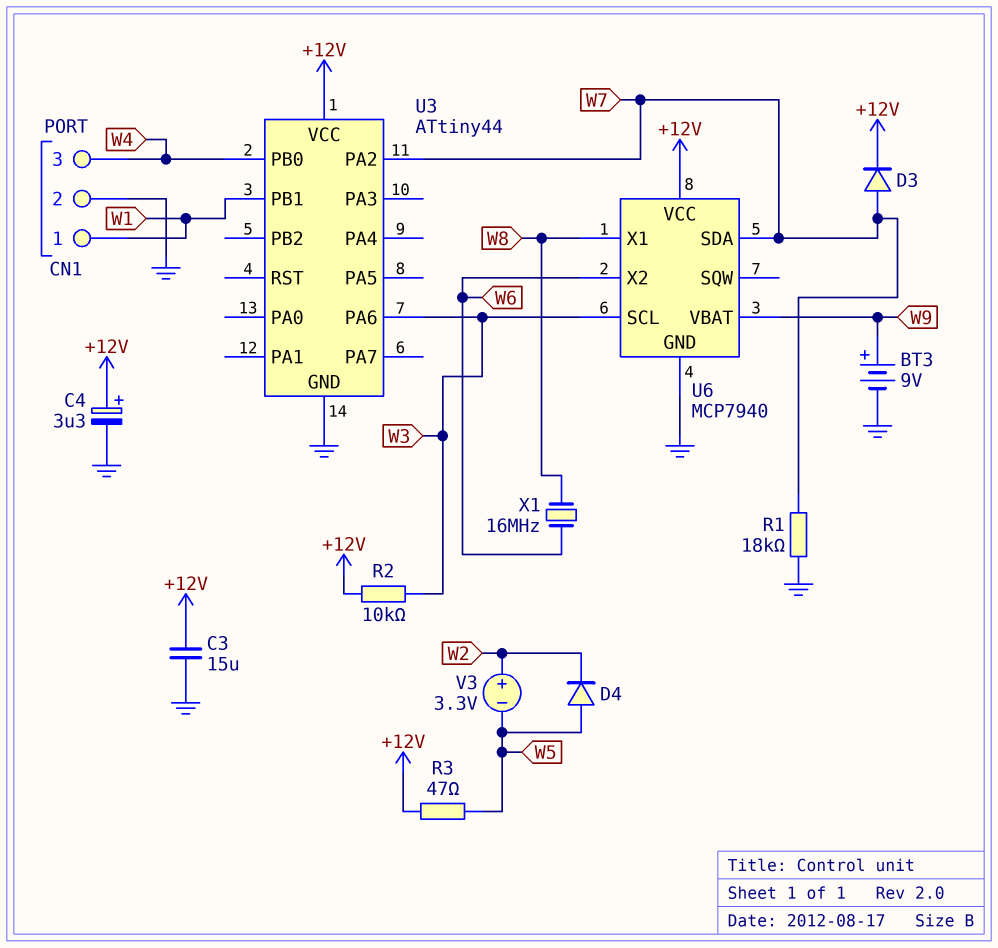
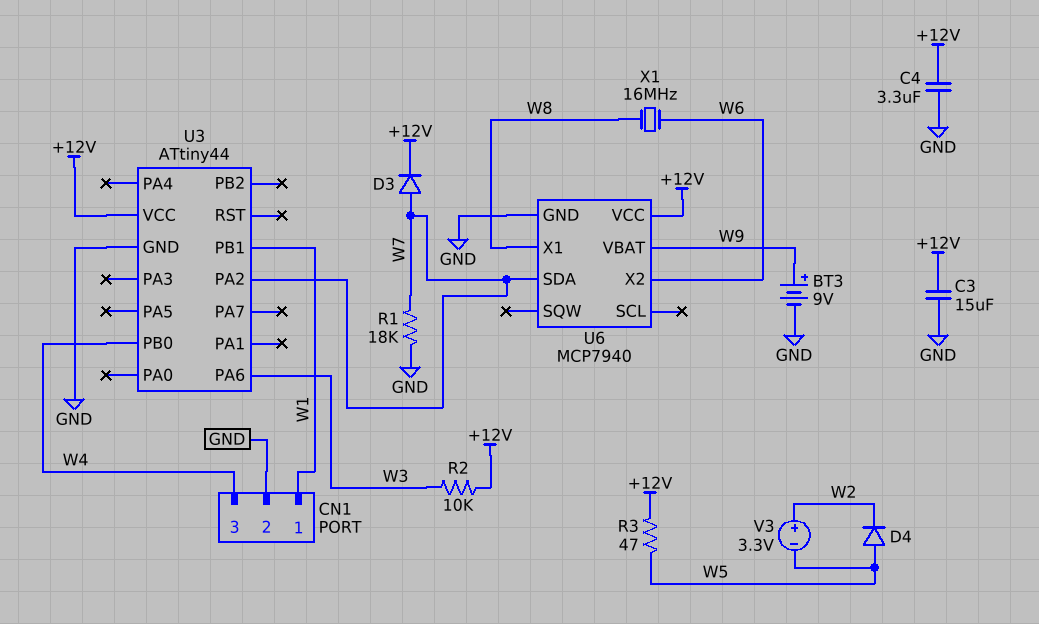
C4: 3.3uF (plus +12V, minus GND) -> 3.3uF (+12V, GND)
U6 pin SCL: W3 -> none

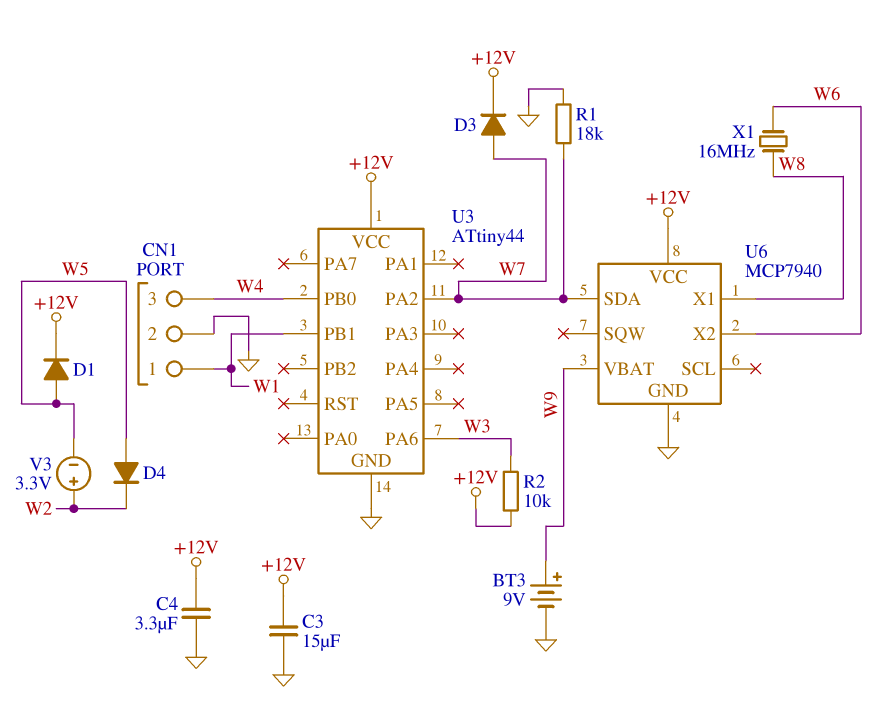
D1: none -> diode (A W5, K +12V)
R3: 47 (+12V, W5) -> none

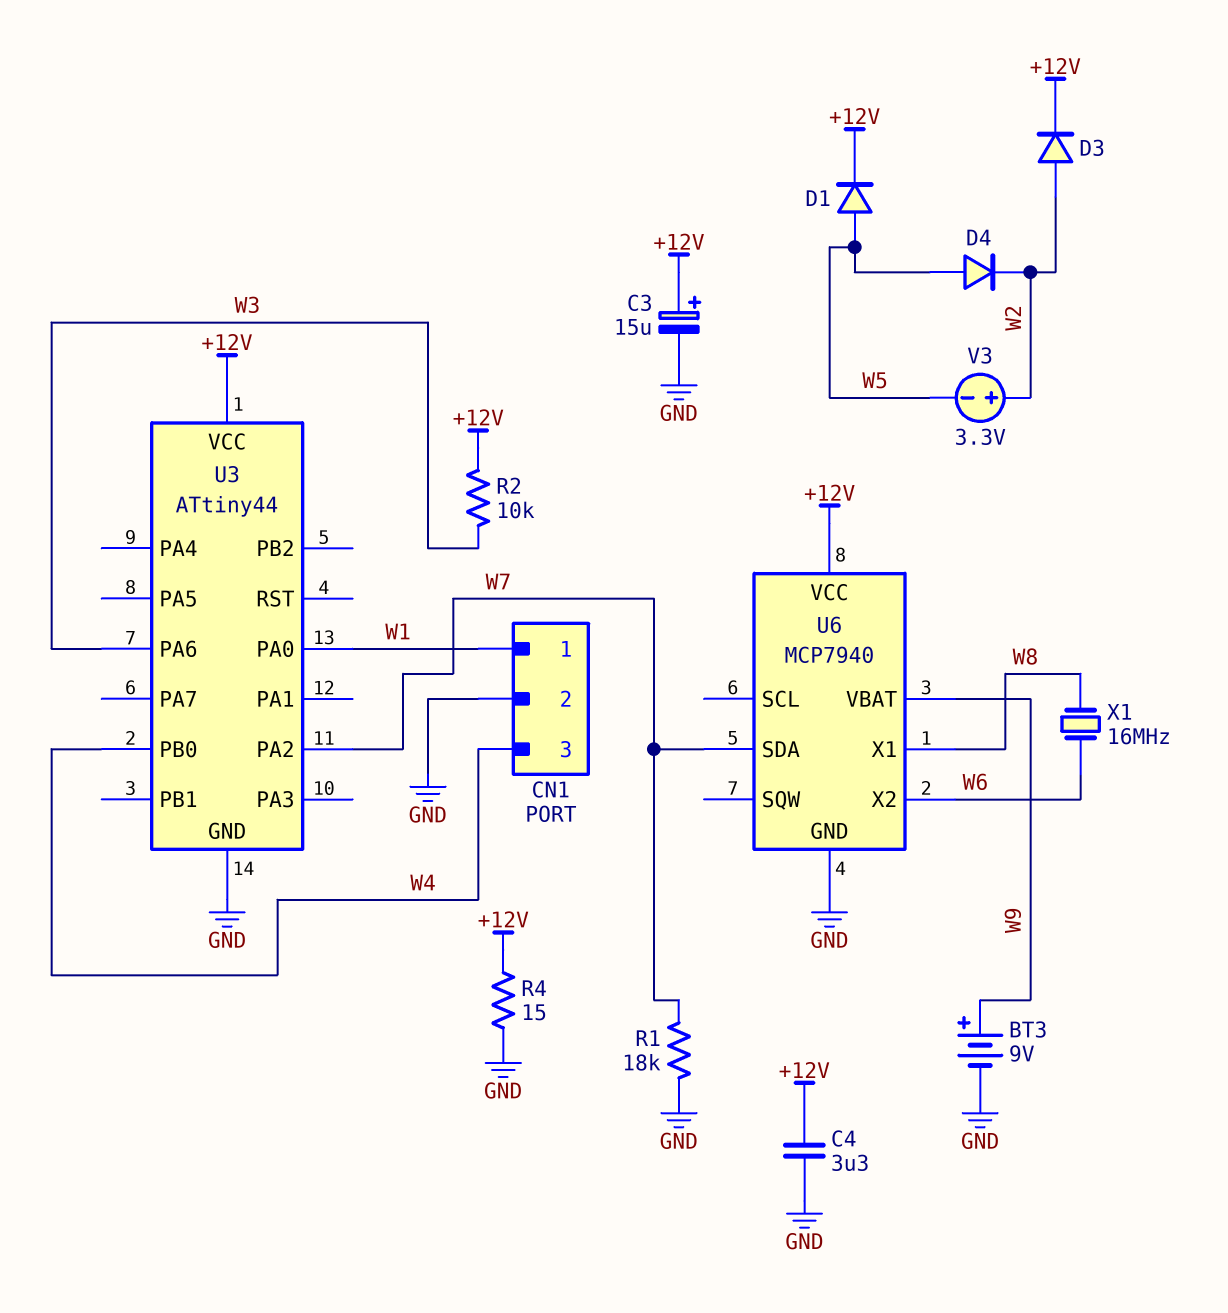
C3: 15uF (+12V, GND) -> 15uF (plus +12V, minus GND)
D3: diode (A W7, K +12V) -> diode (A W2, K +12V)
R4: none -> 15 (+12V, GND)
U3 pin PA0: none -> W1
U3 pin PB1: W1 -> none

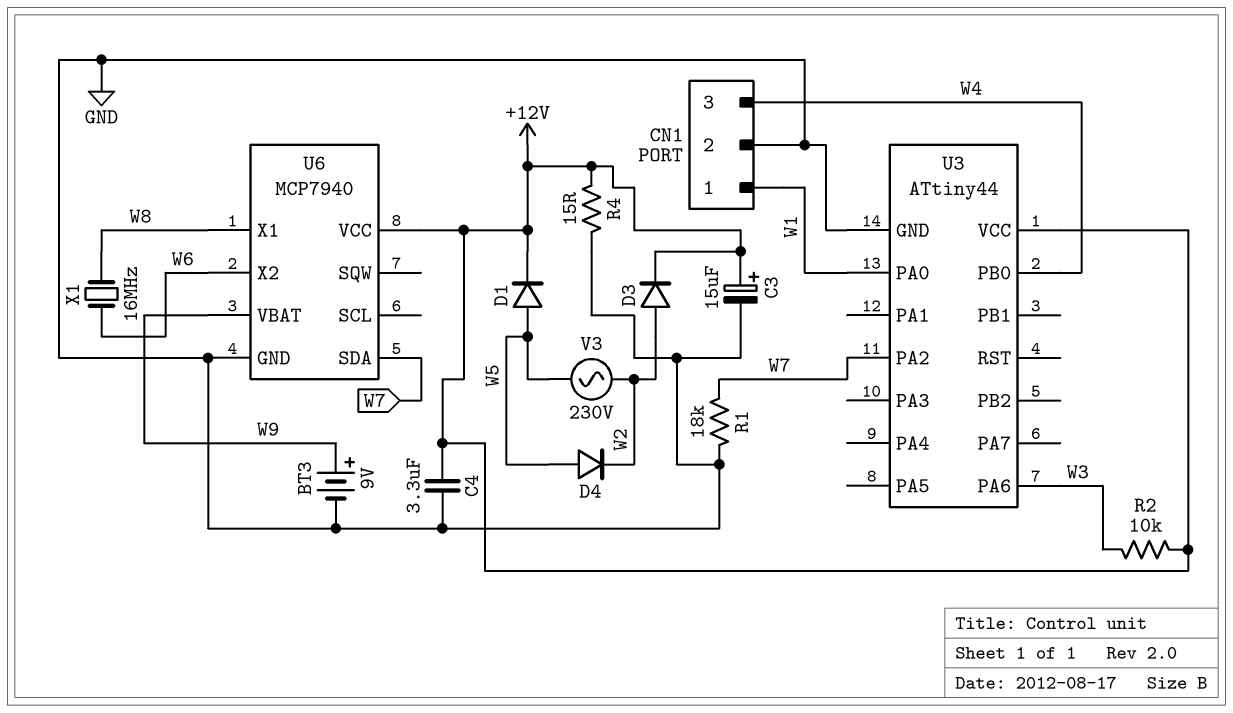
V3: 3.3V (plus W2, minus W5) -> AC 230V (W2, W5)

